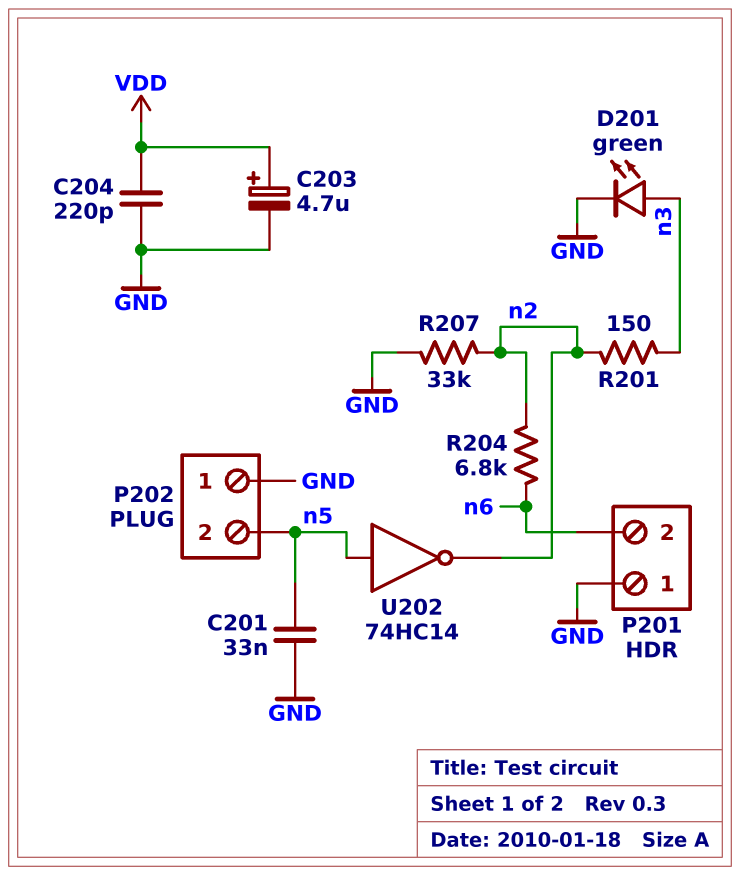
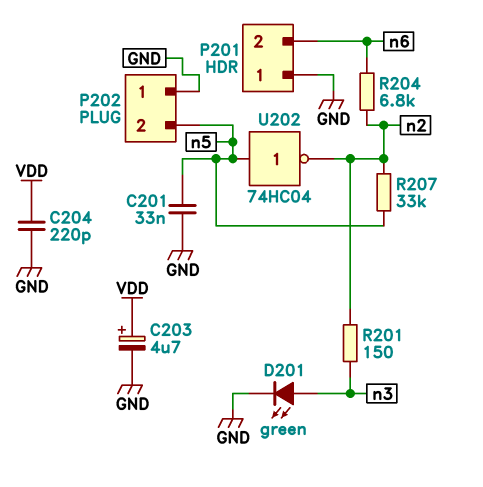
R207: 33k (GND, n2) -> 33k (n2, n5)
U202: NOT 74HC14 (in n5, out n2) -> NOT 74HC04 (in n5, out n2)

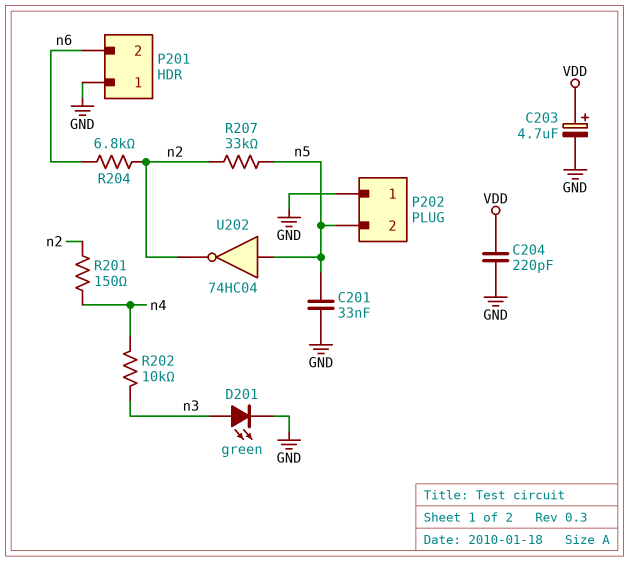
R201: 150 (n2, n3) -> 150 (n2, n4)
R202: none -> 10k (n3, n4)

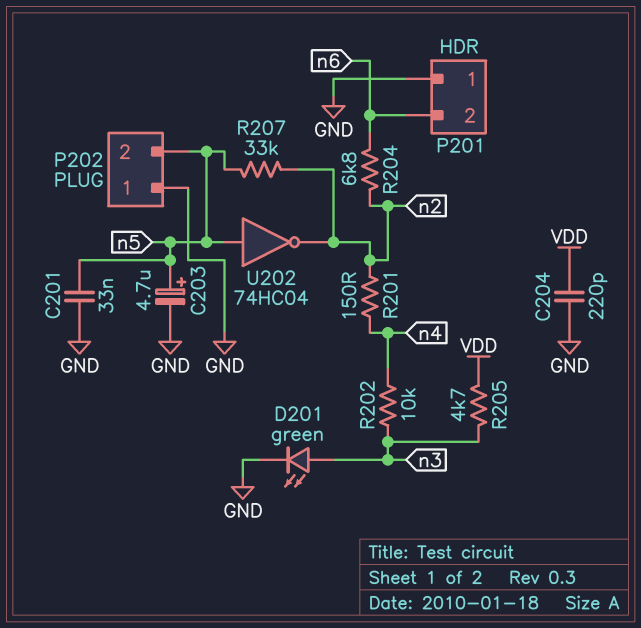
C203: 4.7uF (plus VDD, minus GND) -> 4.7uF (plus n5, minus GND)
R205: none -> 4.7k (VDD, n3)

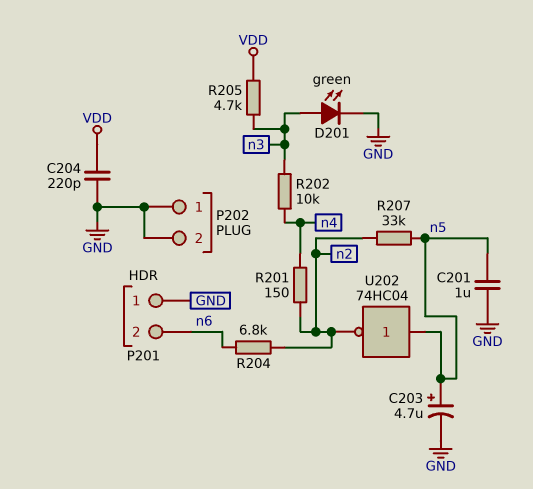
C201: 33nF (GND, n5) -> 1uF (GND, n5)
P202 pin 2: n5 -> GND

